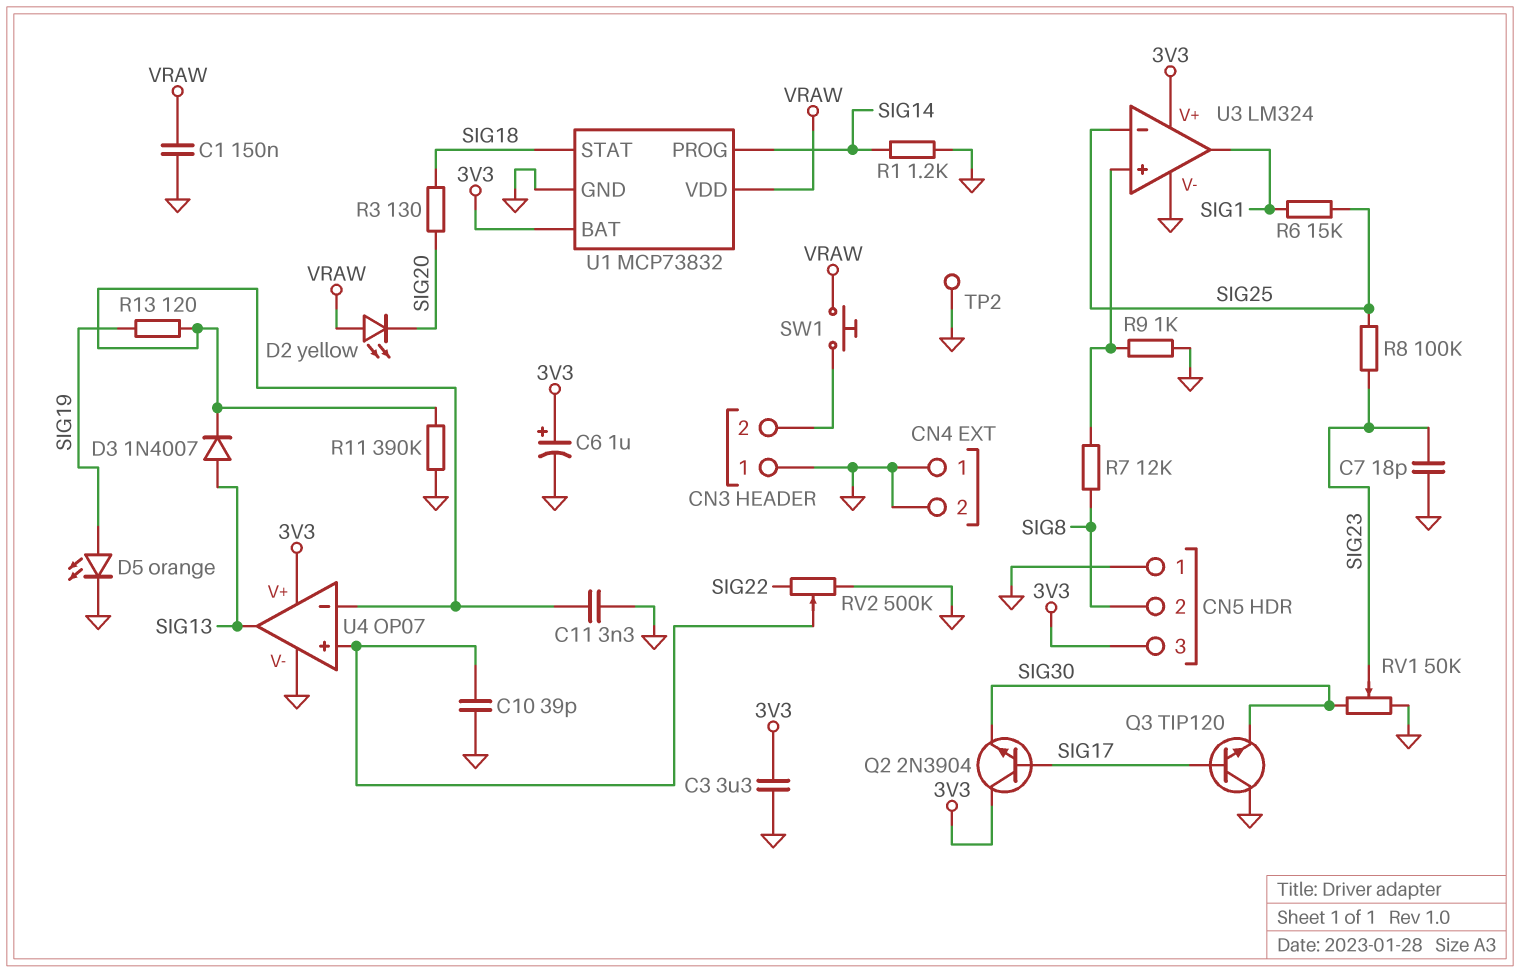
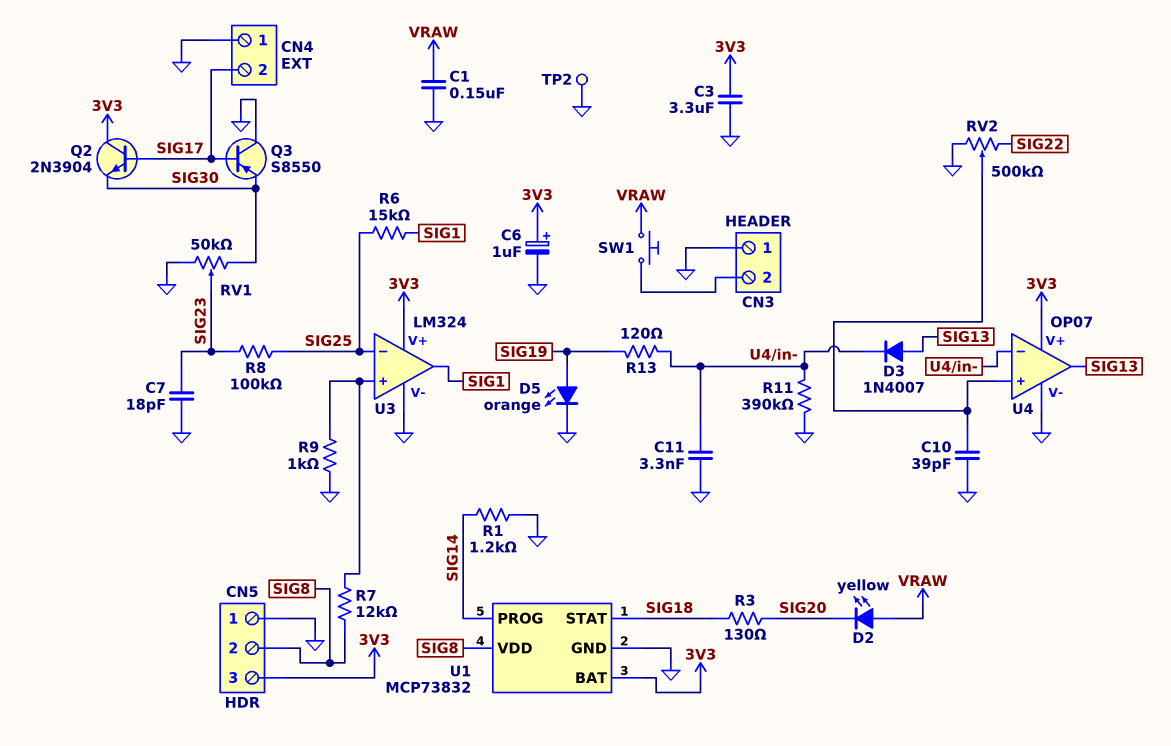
CN4 pin 2: GND -> SIG17
Q3: NPN TIP120 (B SIG17, C GND, E SIG30) -> PNP S8550 (B SIG17, C GND, E SIG30)
U1 pin VDD: VRAW -> SIG8

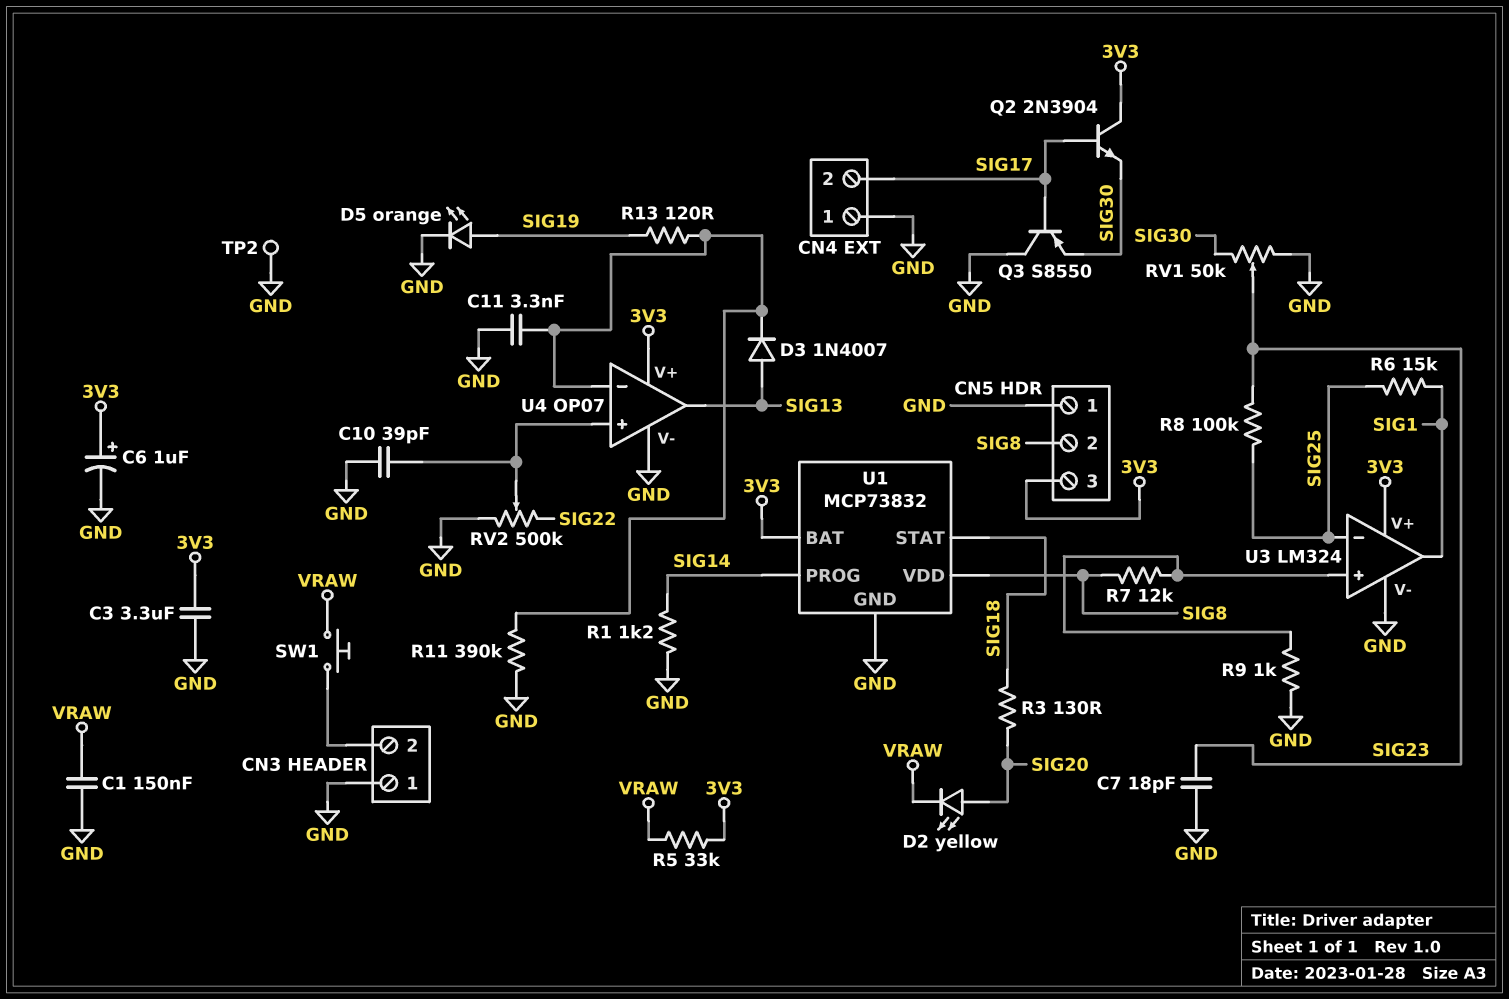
D2: LED yellow (A VRAW, K SIG20) -> LED yellow (A SIG20, K VRAW)
R5: none -> 33k (3V3, VRAW)

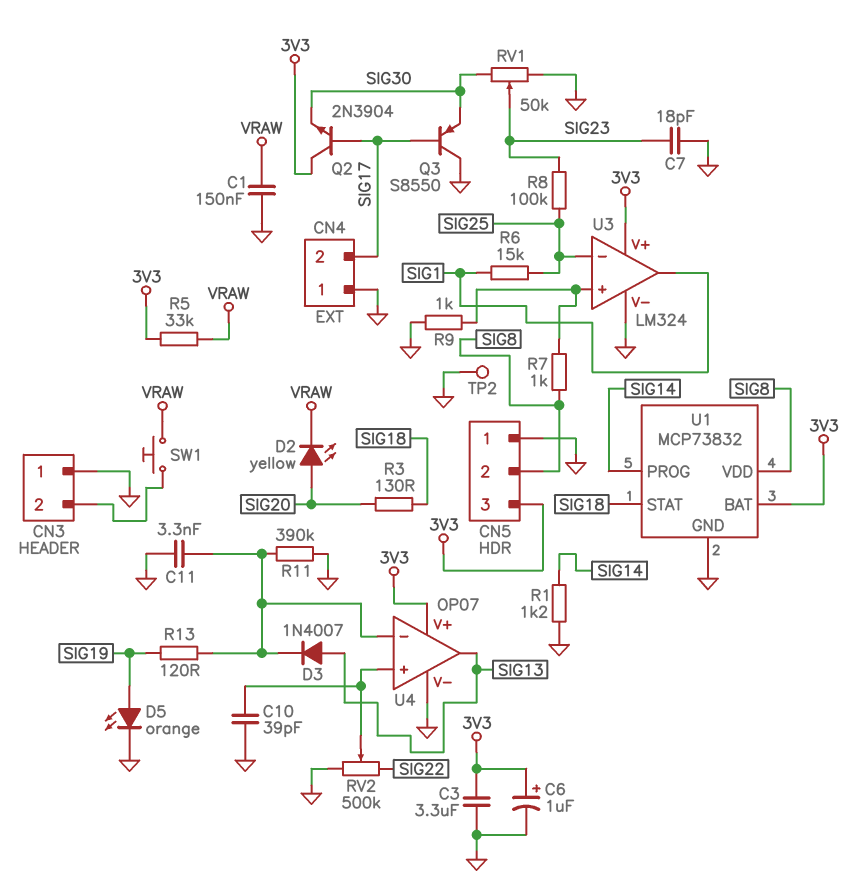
R7: 12k (SIG8, U3/in+) -> 1k (SIG8, U3/in+)

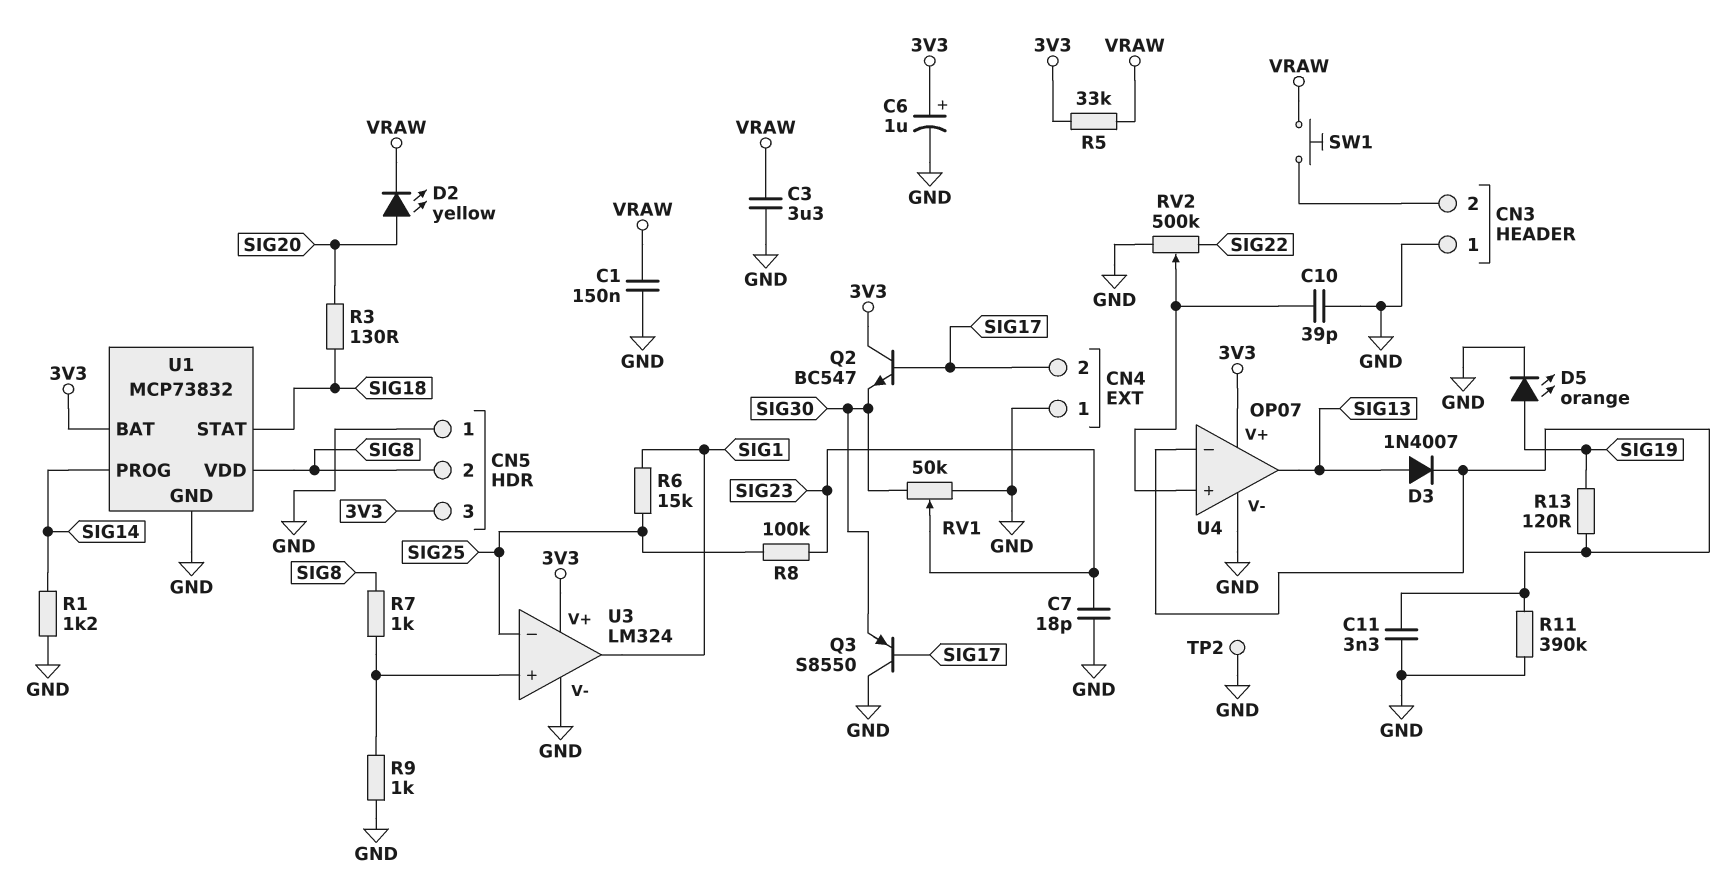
C3: 3.3uF (3V3, GND) -> 3.3uF (GND, VRAW)
Q2: NPN 2N3904 (B SIG17, C 3V3, E SIG30) -> NPN BC547 (B SIG17, C 3V3, E SIG30)

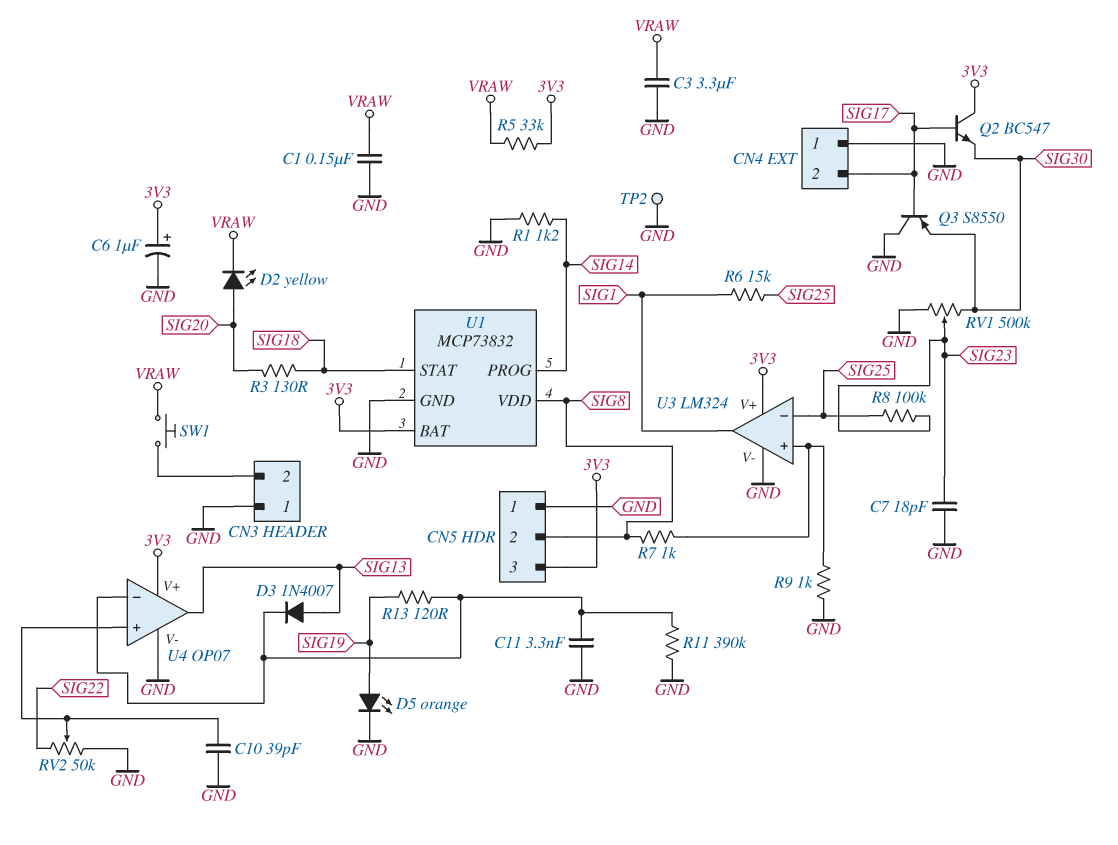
RV1: 50k (GND, SIG30, wiper SIG23) -> 500k (GND, SIG30, wiper SIG23)
RV2: 500k (GND, SIG22, wiper U4/in+) -> 50k (GND, SIG22, wiper U4/in+)

